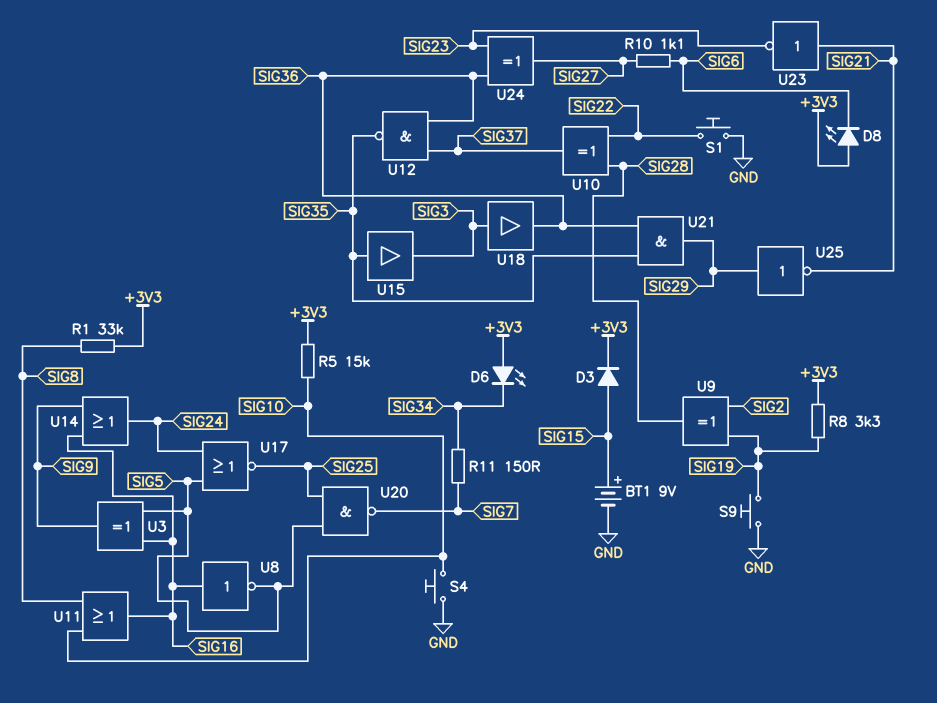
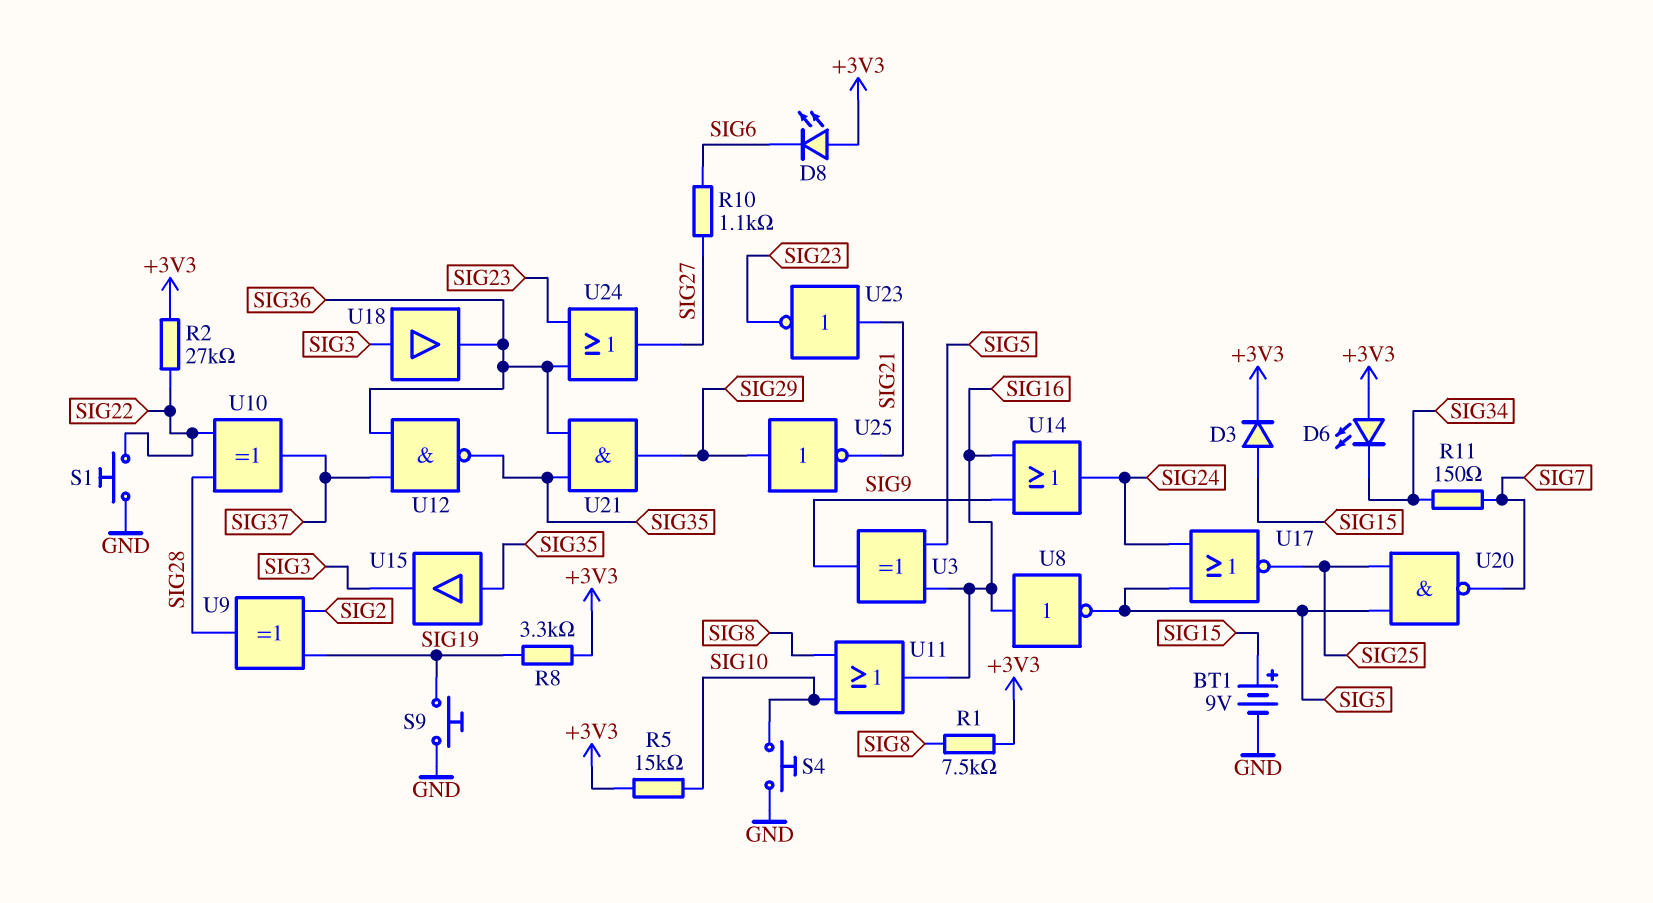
R1: 33k (+3V3, SIG8) -> 7.5k (+3V3, SIG8)
R2: none -> 27k (+3V3, SIG22)
U24: XOR (in SIG23, in SIG36, out SIG27) -> OR (in SIG23, in SIG36, out SIG27)

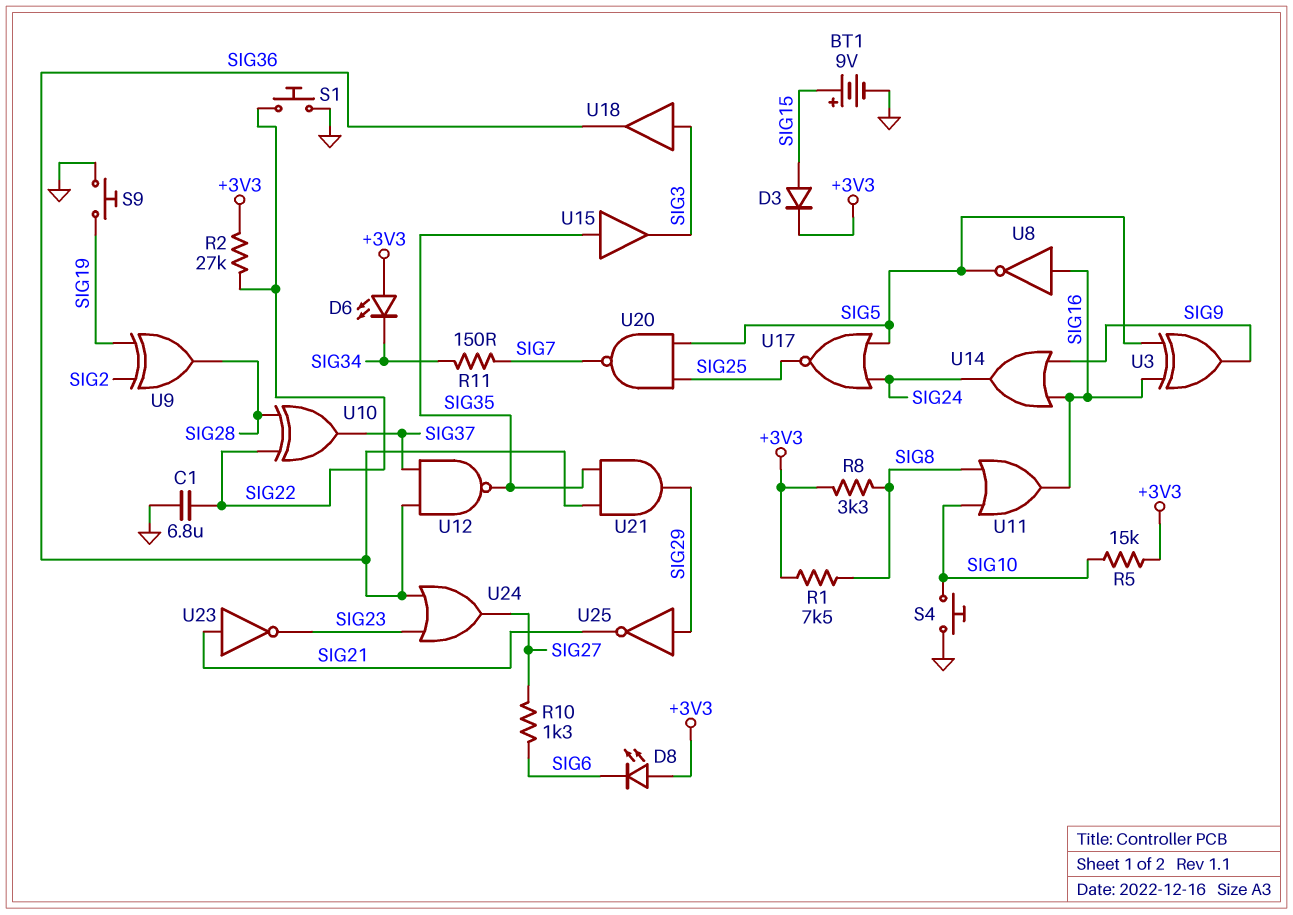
C1: none -> 6.8uF (GND, SIG22)
R8: 3.3k (+3V3, SIG19) -> 3.3k (+3V3, SIG8)
R10: 1.1k (SIG6, SIG27) -> 1.3k (SIG6, SIG27)

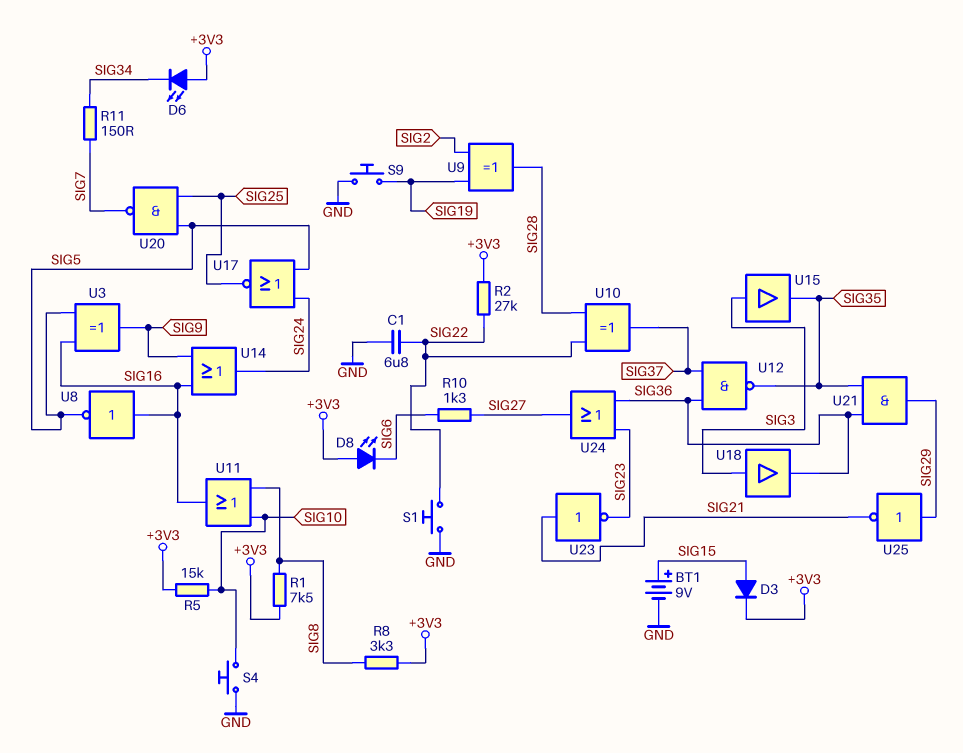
U15: buffer (in SIG35, out SIG3) -> buffer (in SIG3, out SIG35)

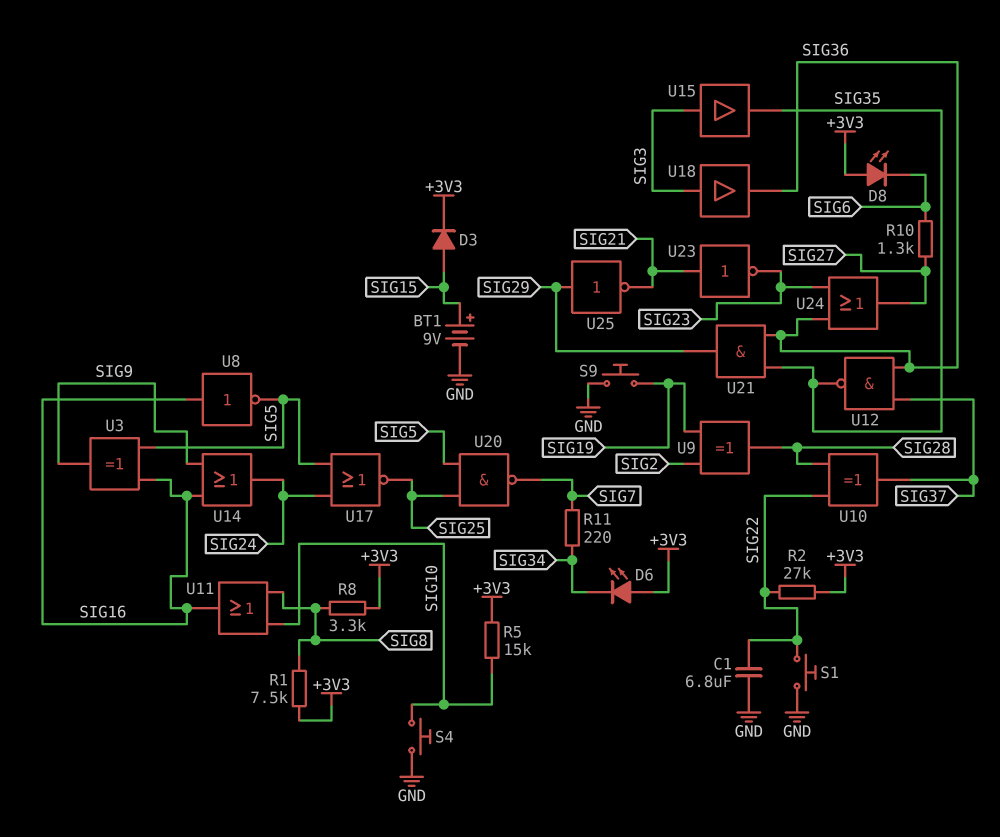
R11: 150 (SIG7, SIG34) -> 220 (SIG7, SIG34)

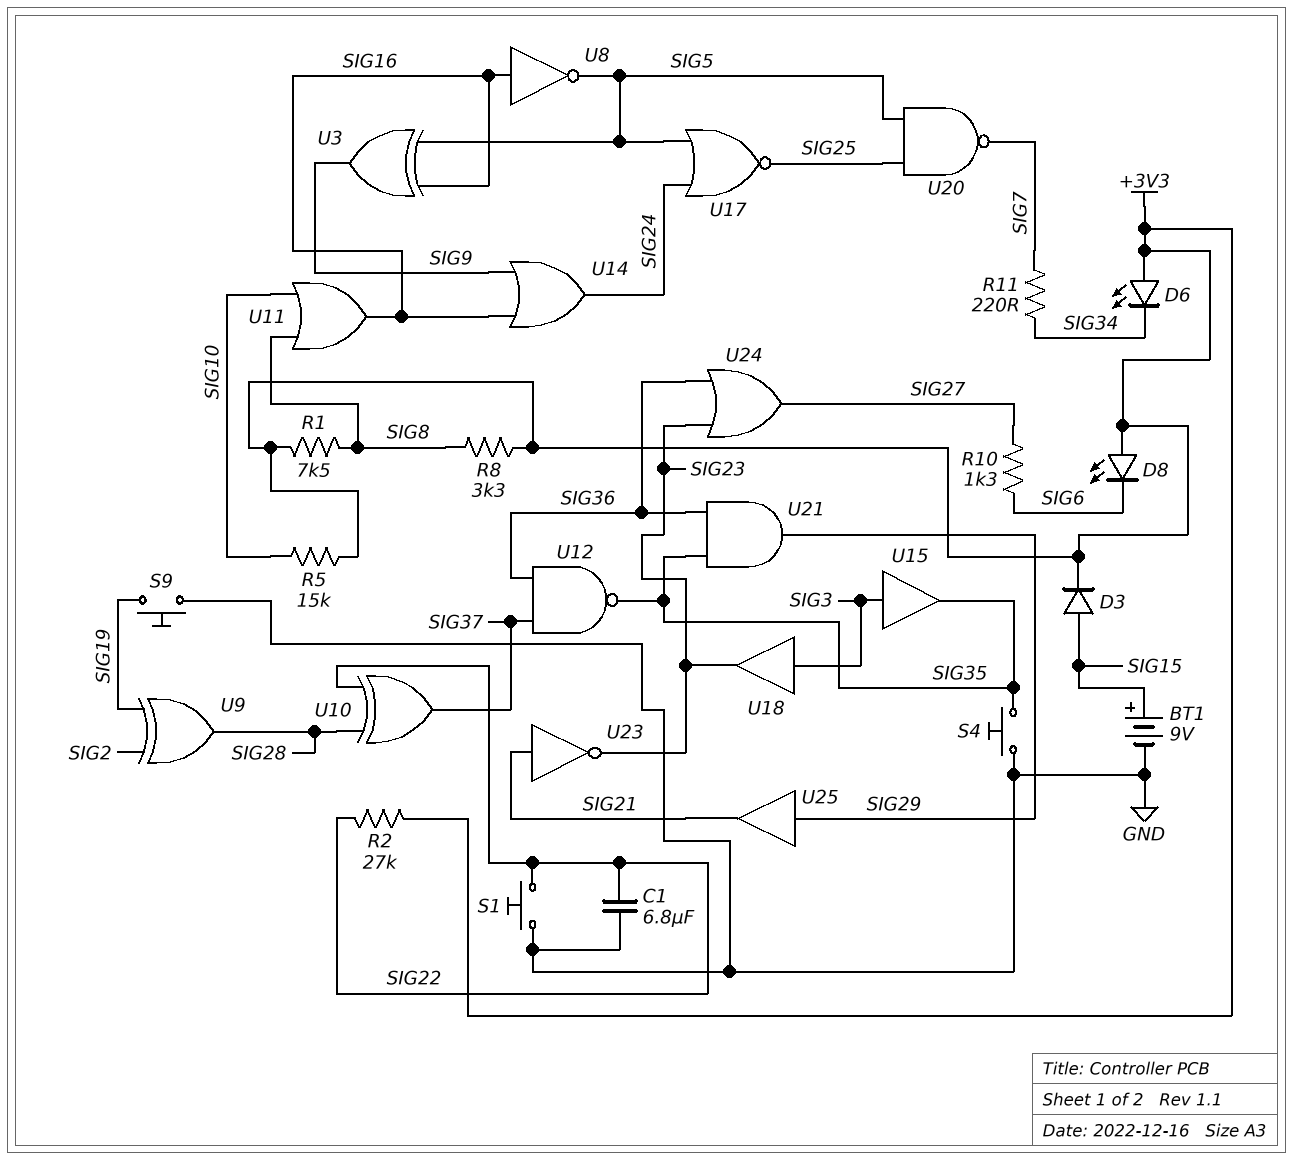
S4: button (GND, SIG10) -> button (GND, SIG35)
U18: buffer (in SIG3, out SIG36) -> buffer (in SIG3, out SIG23)
U25: NOT (in SIG29, out SIG21) -> buffer (in SIG29, out SIG21)

